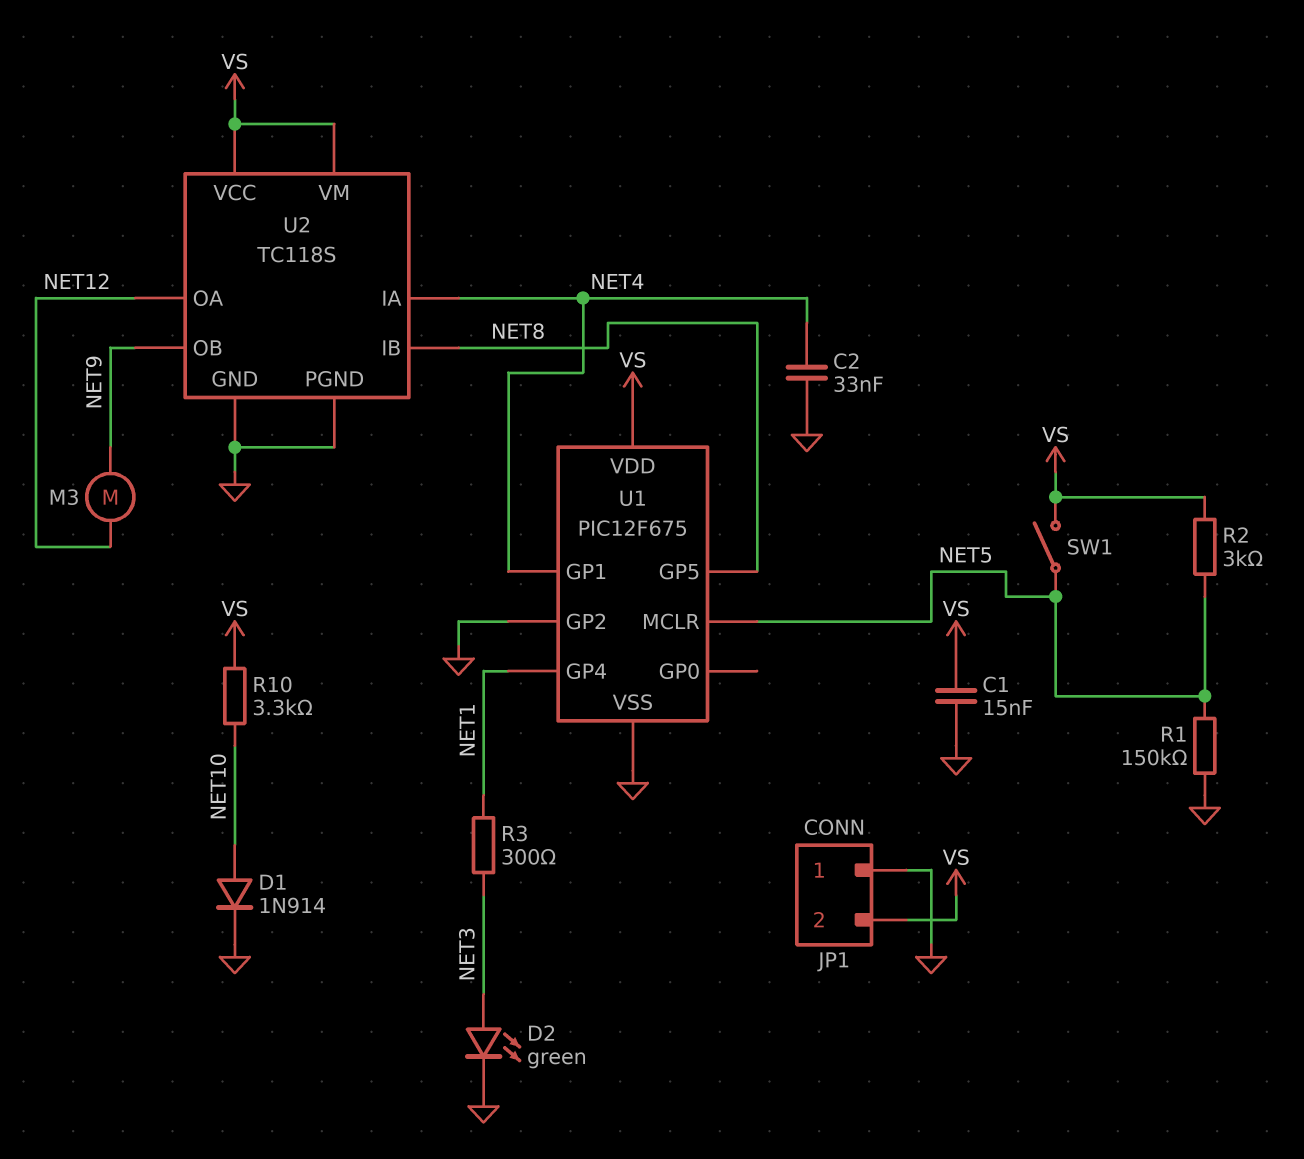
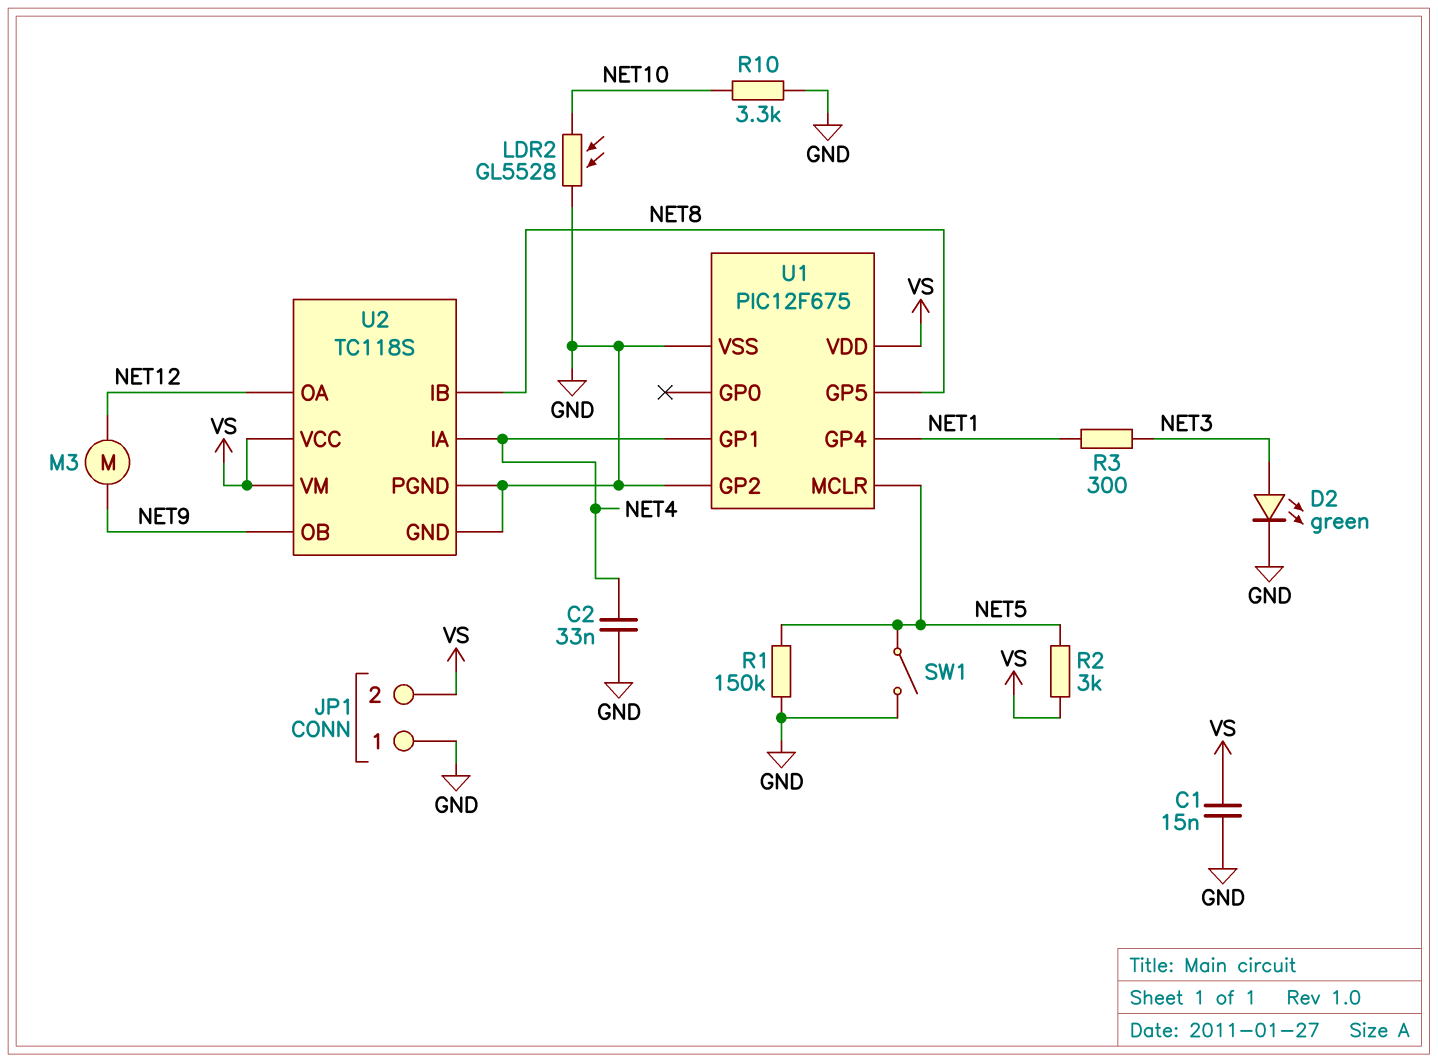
D1: diode 1N914 (A NET10, K GND) -> none
LDR2: none -> GL5528 (GND, NET10)
R10: 3.3k (NET10, VS) -> 3.3k (GND, NET10)
SW1: switch (NET5, VS) -> switch (GND, NET5)

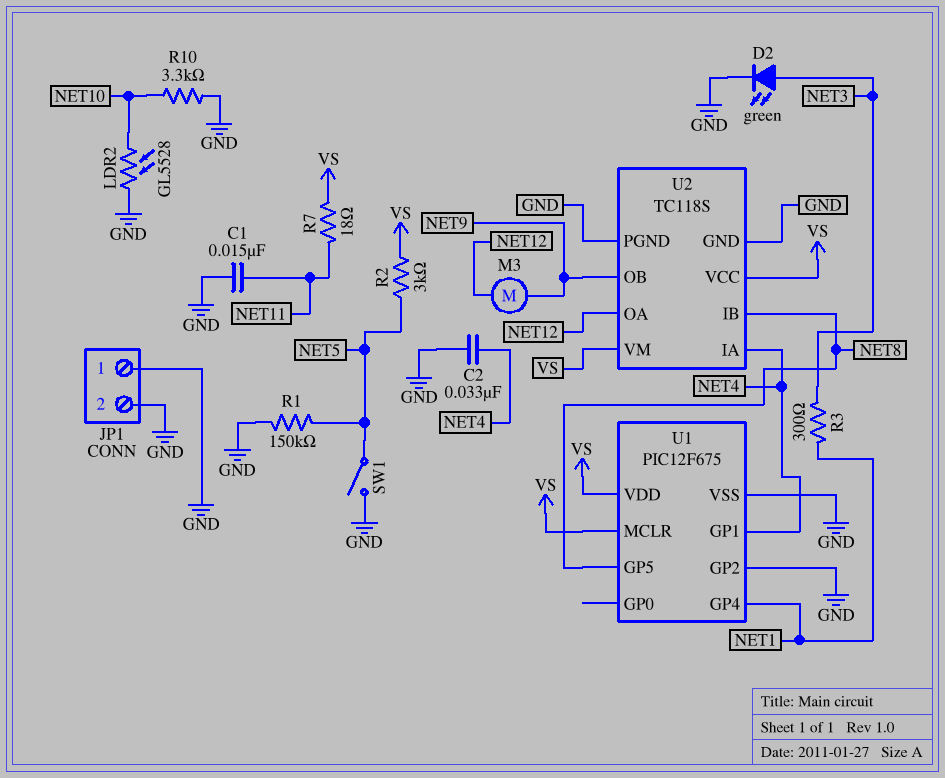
C1: 15nF (GND, VS) -> 15nF (GND, NET11)
JP1 pin 2: VS -> GND
R7: none -> 18 (NET11, VS)
U1 pin MCLR: NET5 -> VS

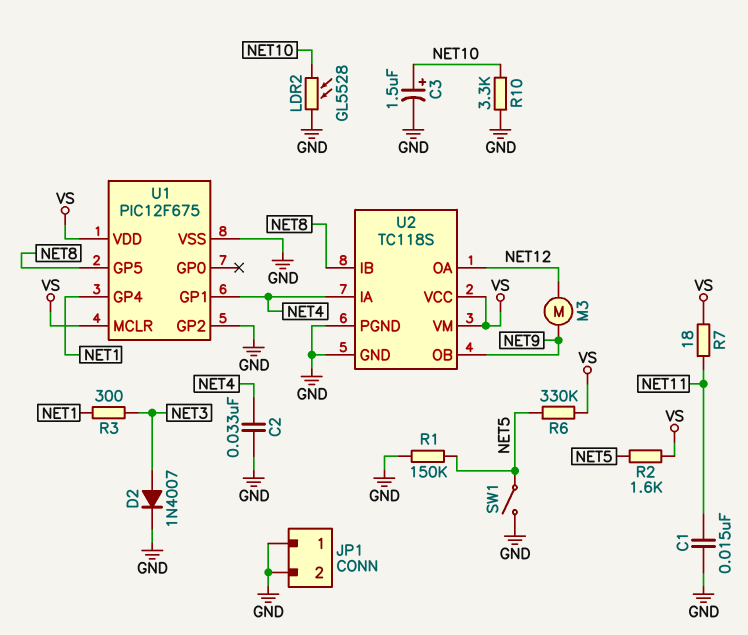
C3: none -> 1.5uF (plus NET10, minus GND)
D2: LED green (A NET3, K GND) -> diode 1N4007 (A NET3, K GND)
R2: 3k (NET5, VS) -> 1.6k (NET5, VS)
R6: none -> 330k (NET5, VS)

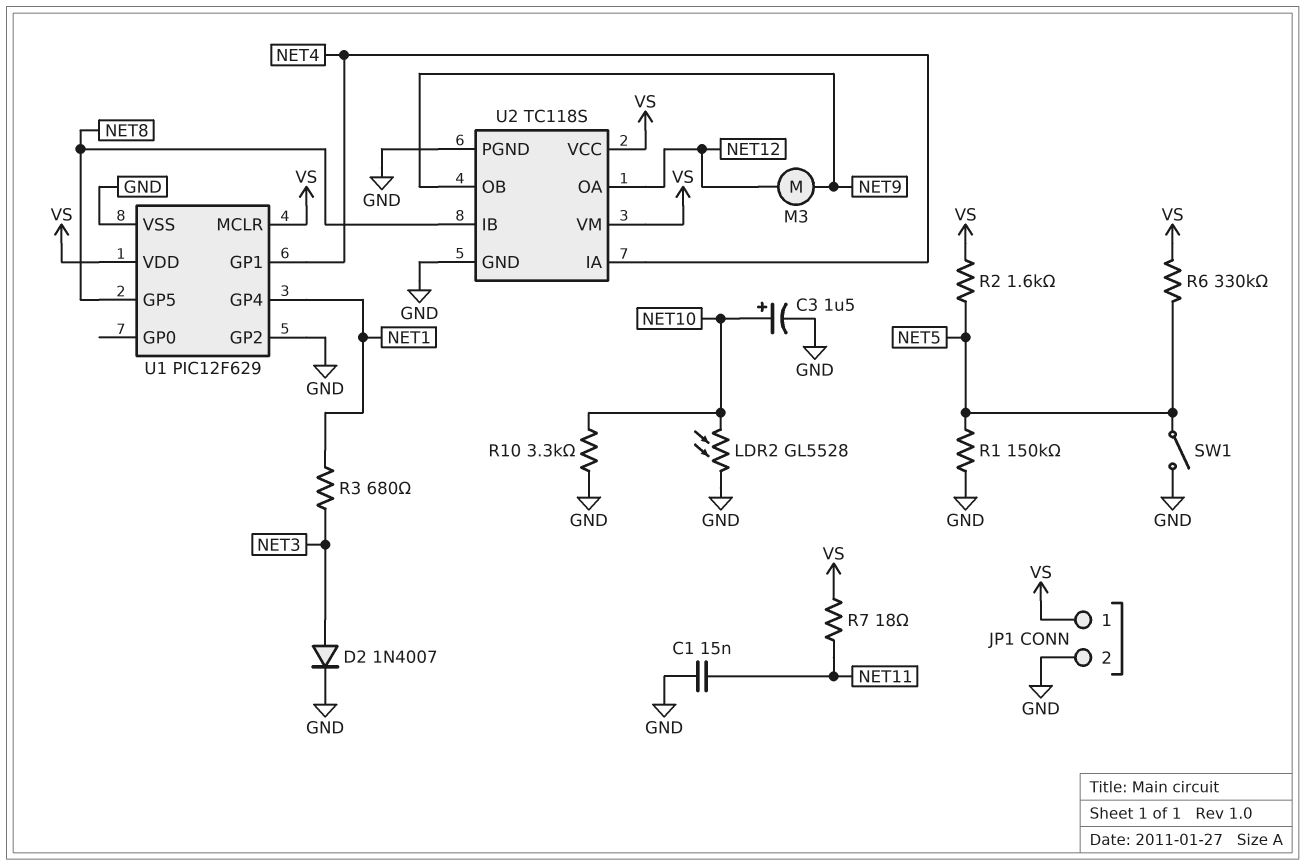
C2: 33nF (GND, NET4) -> none
JP1 pin 1: GND -> VS
R3: 300 (NET1, NET3) -> 680 (NET1, NET3)
U1: PIC12F675 -> PIC12F629

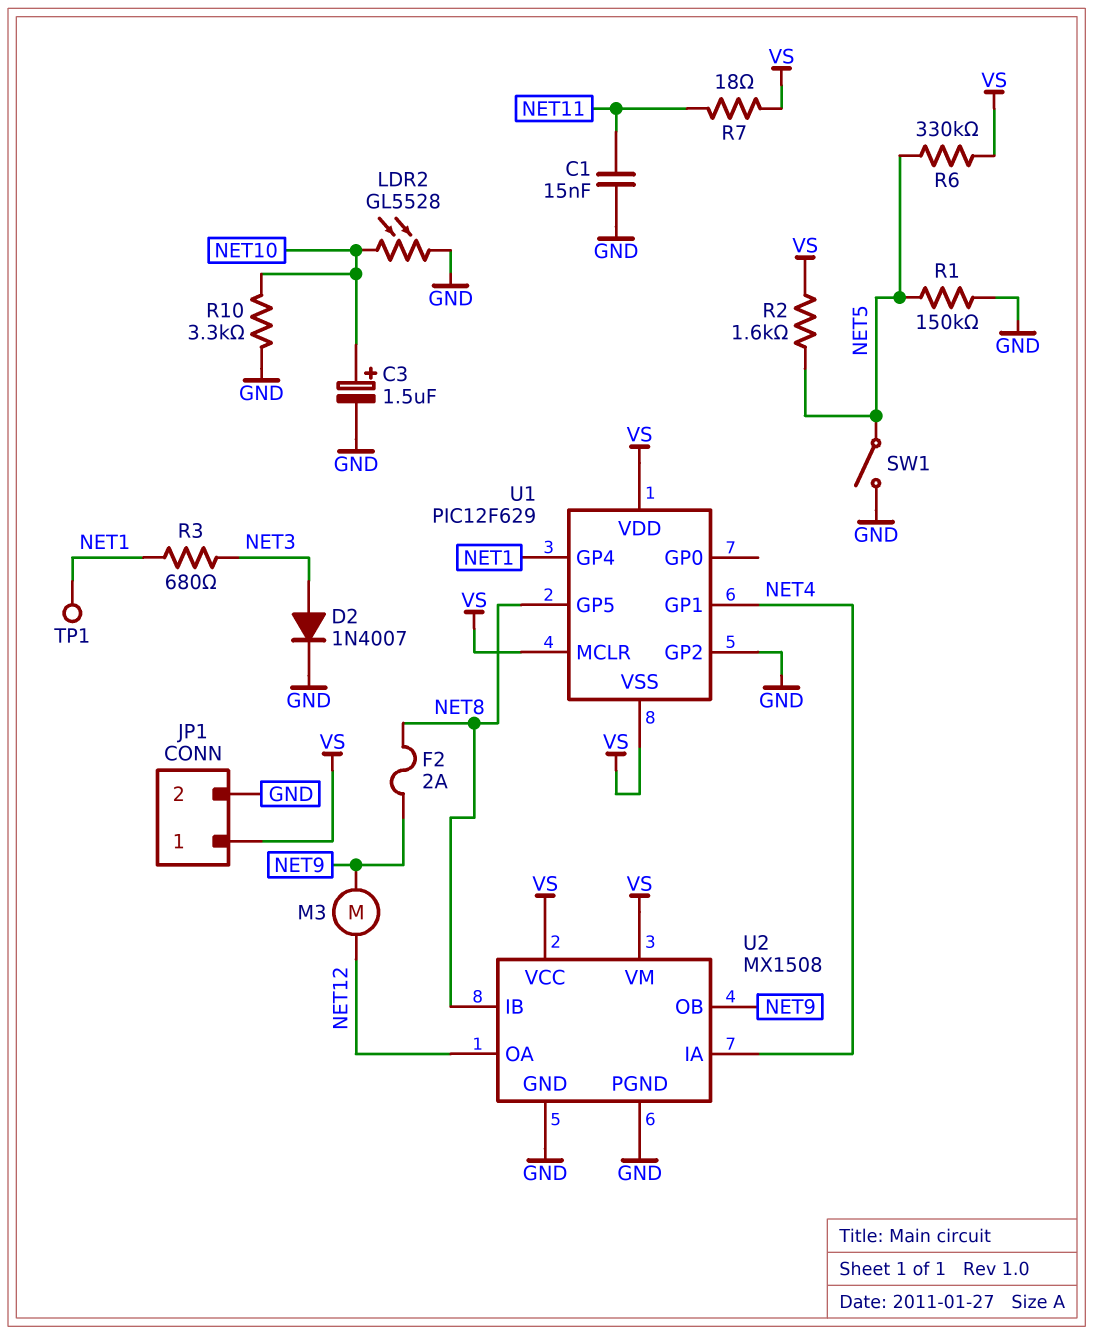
F2: none -> 2A (NET8, NET9)
TP1: none -> test point (NET1)
U1 pin VSS: GND -> VS
U2: TC118S -> MX1508

